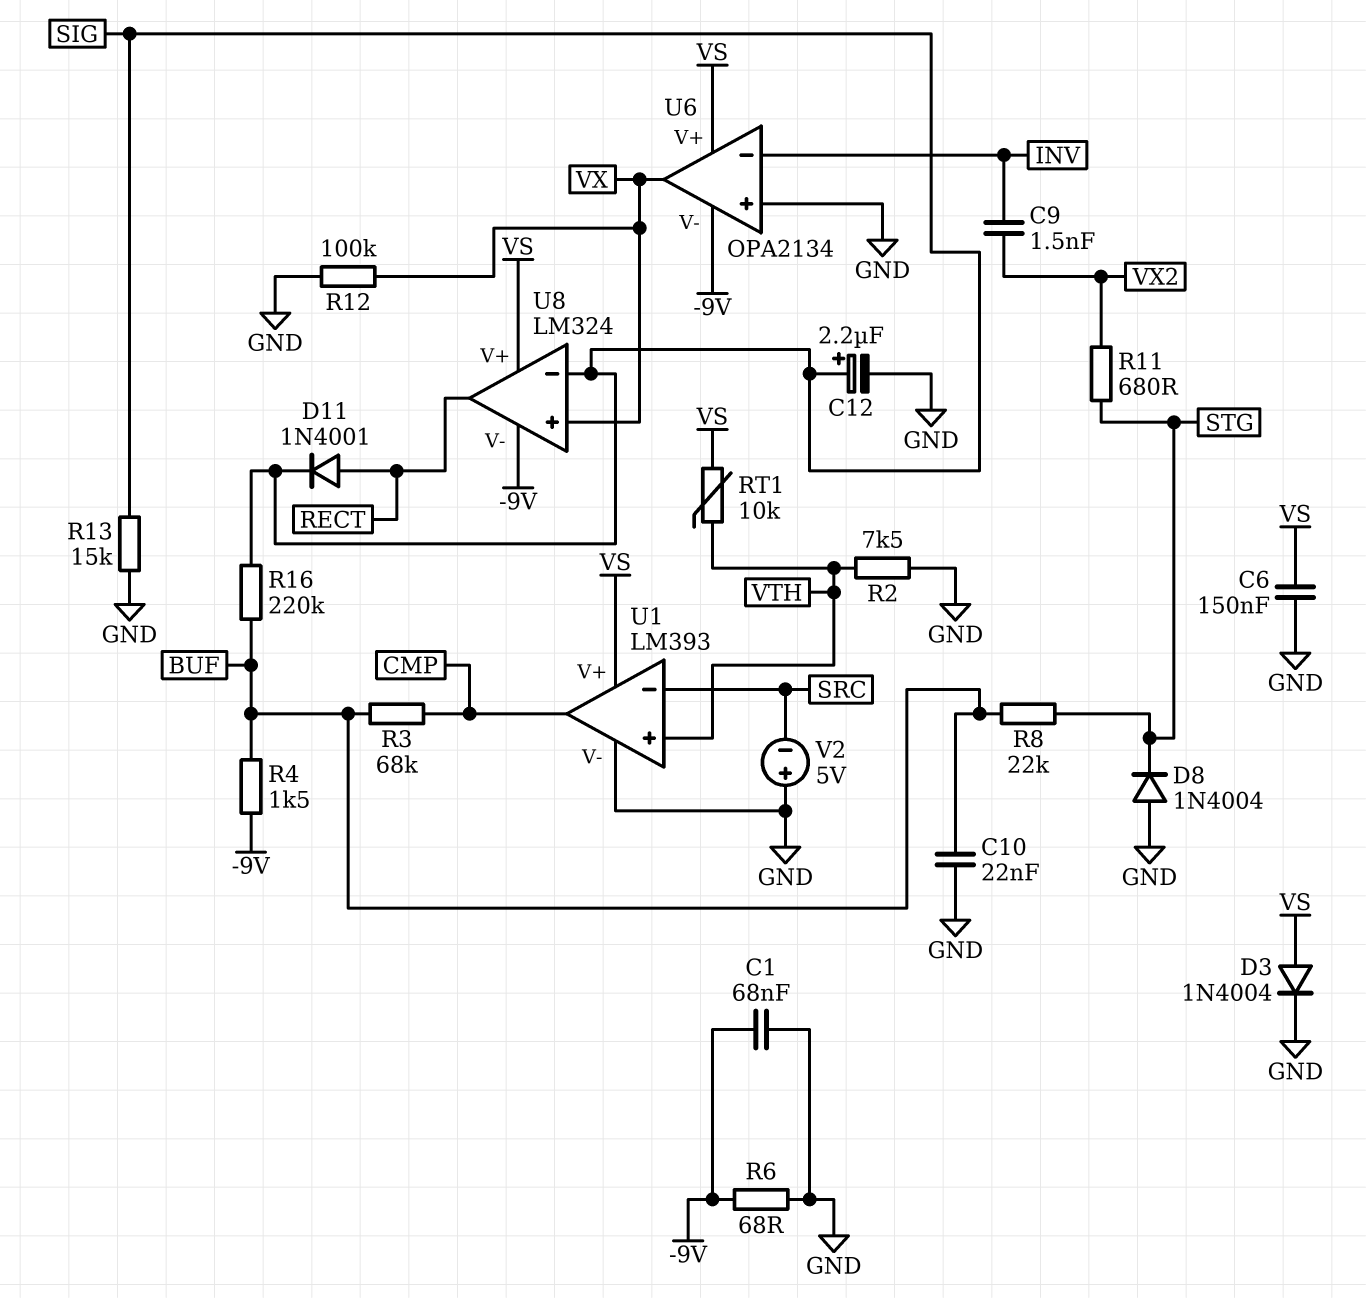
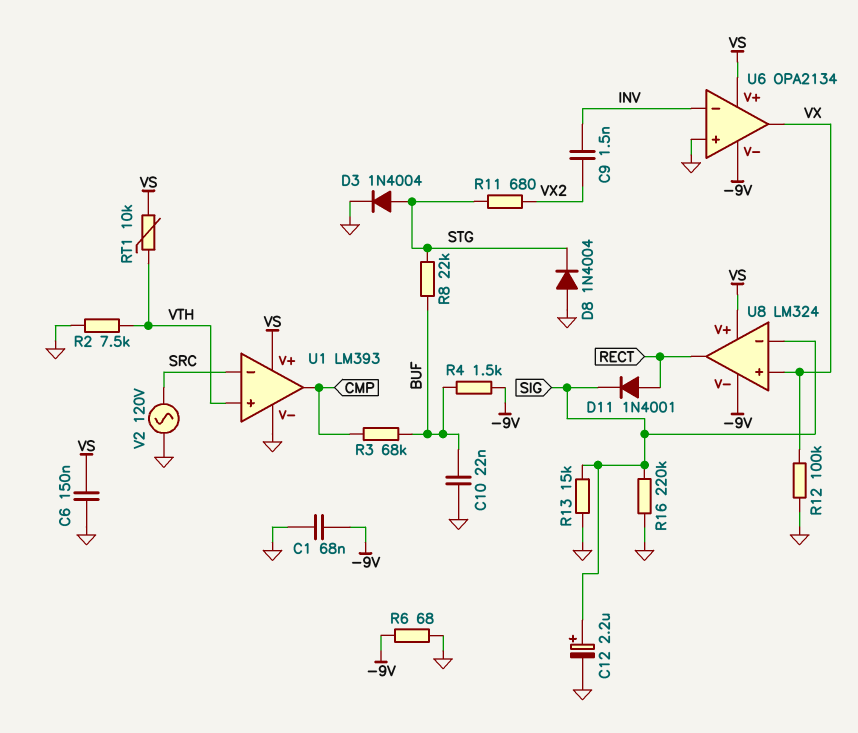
D3: diode 1N4004 (A VS, K GND) -> diode 1N4004 (A STG, K GND)
R16: 220k (BUF, SIG) -> 220k (GND, SIG)
V2: 5V (plus GND, minus SRC) -> AC 120V (GND, SRC)

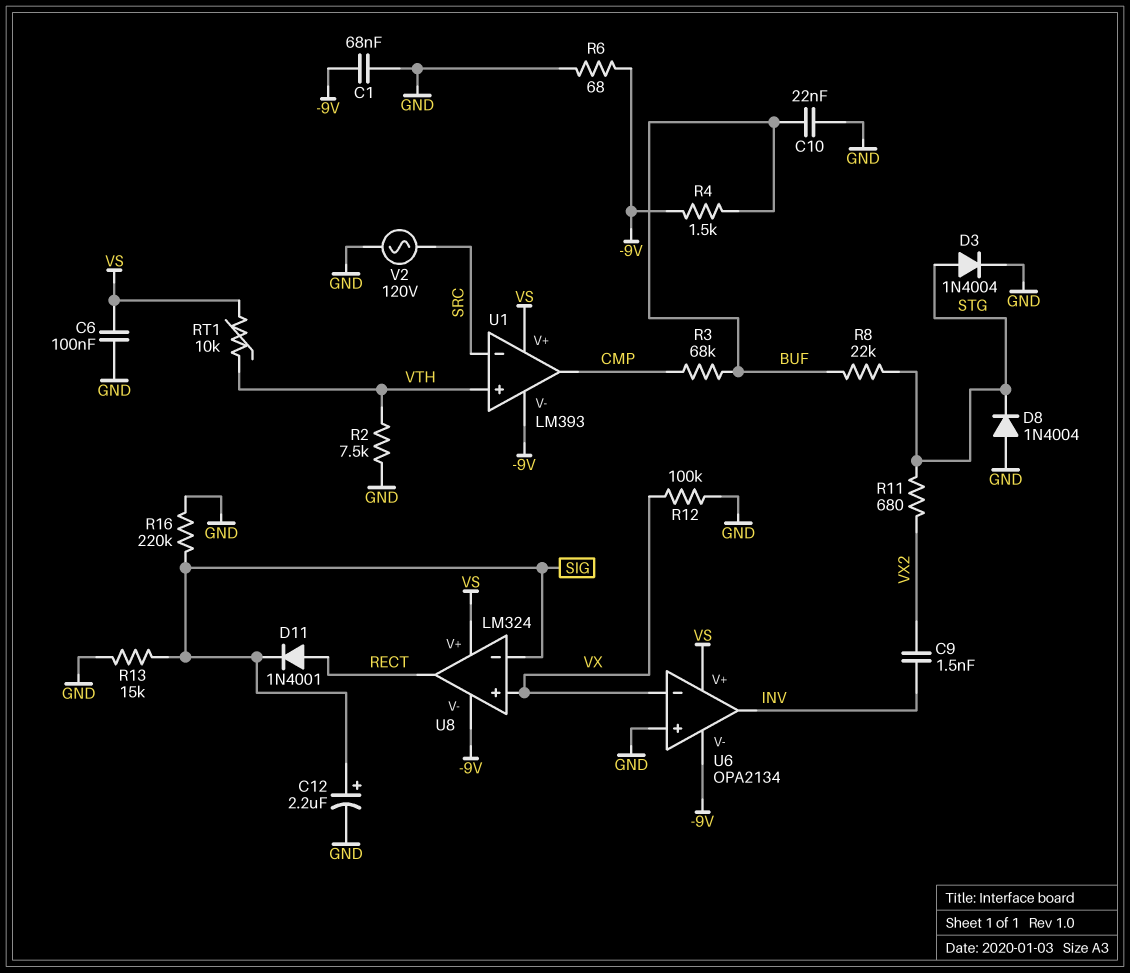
C6: 150nF (GND, VS) -> 100nF (GND, VS)
U1 pin V-: GND -> -9V
U6 pin in-: INV -> VX
U6 pin out: VX -> INV

